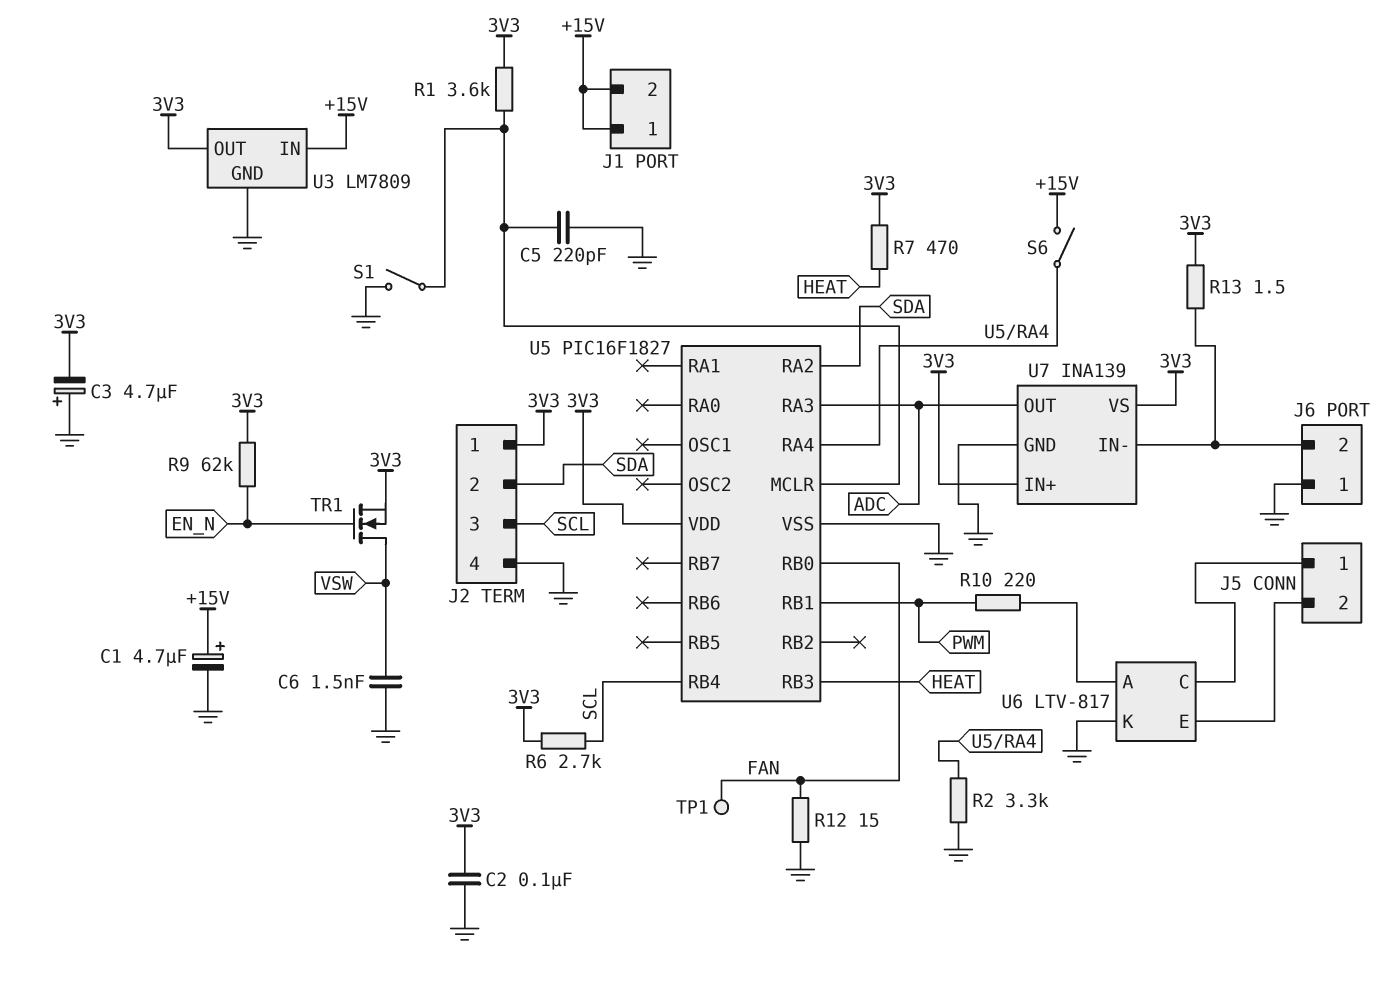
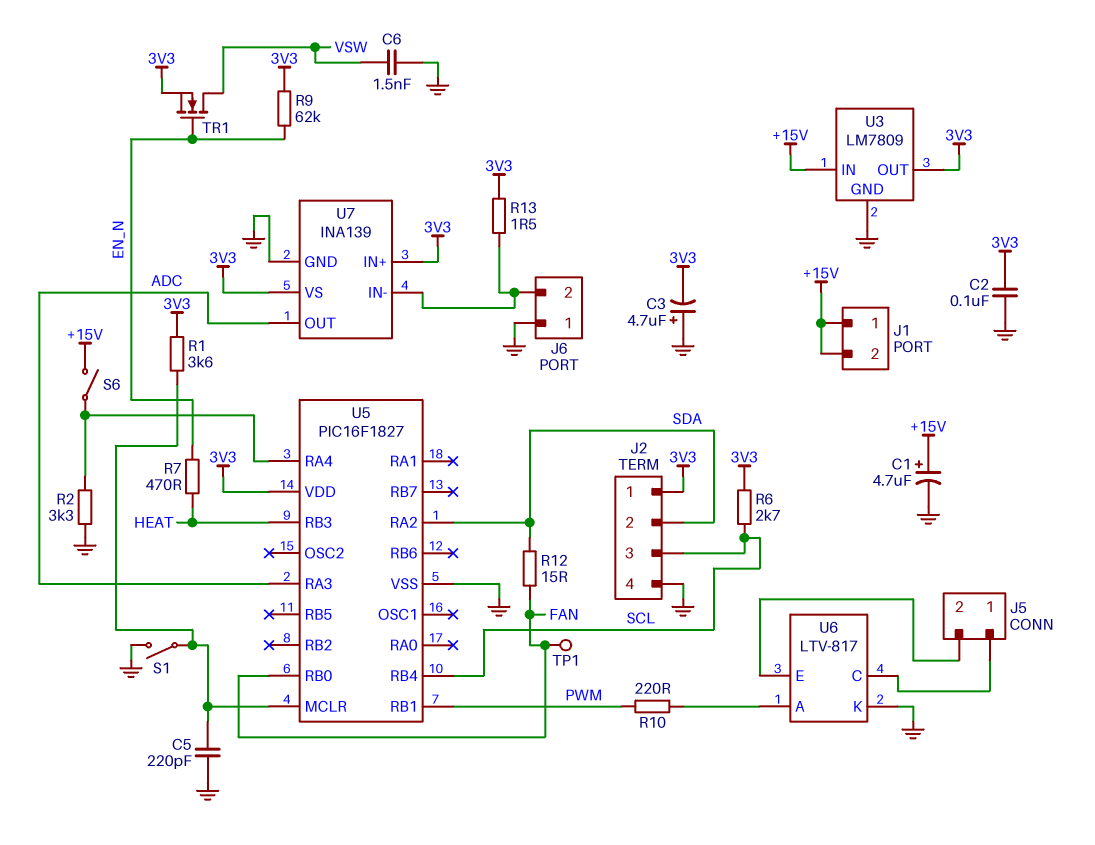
R7: 470 (3V3, HEAT) -> 470 (EN_N, HEAT)
R12: 15 (FAN, GND) -> 15 (FAN, SDA)

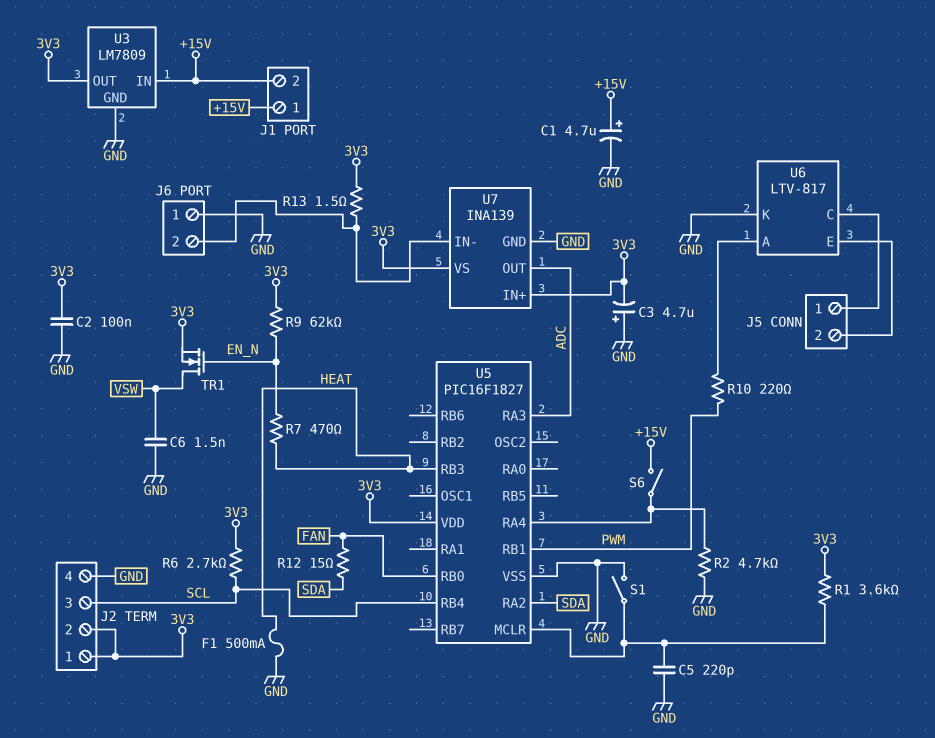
F1: none -> 500mA (GND, HEAT)
J2 pin 2: SDA -> 3V3
R2: 3.3k (GND, U5/RA4) -> 4.7k (GND, U5/RA4)
TP1: test point (FAN) -> none

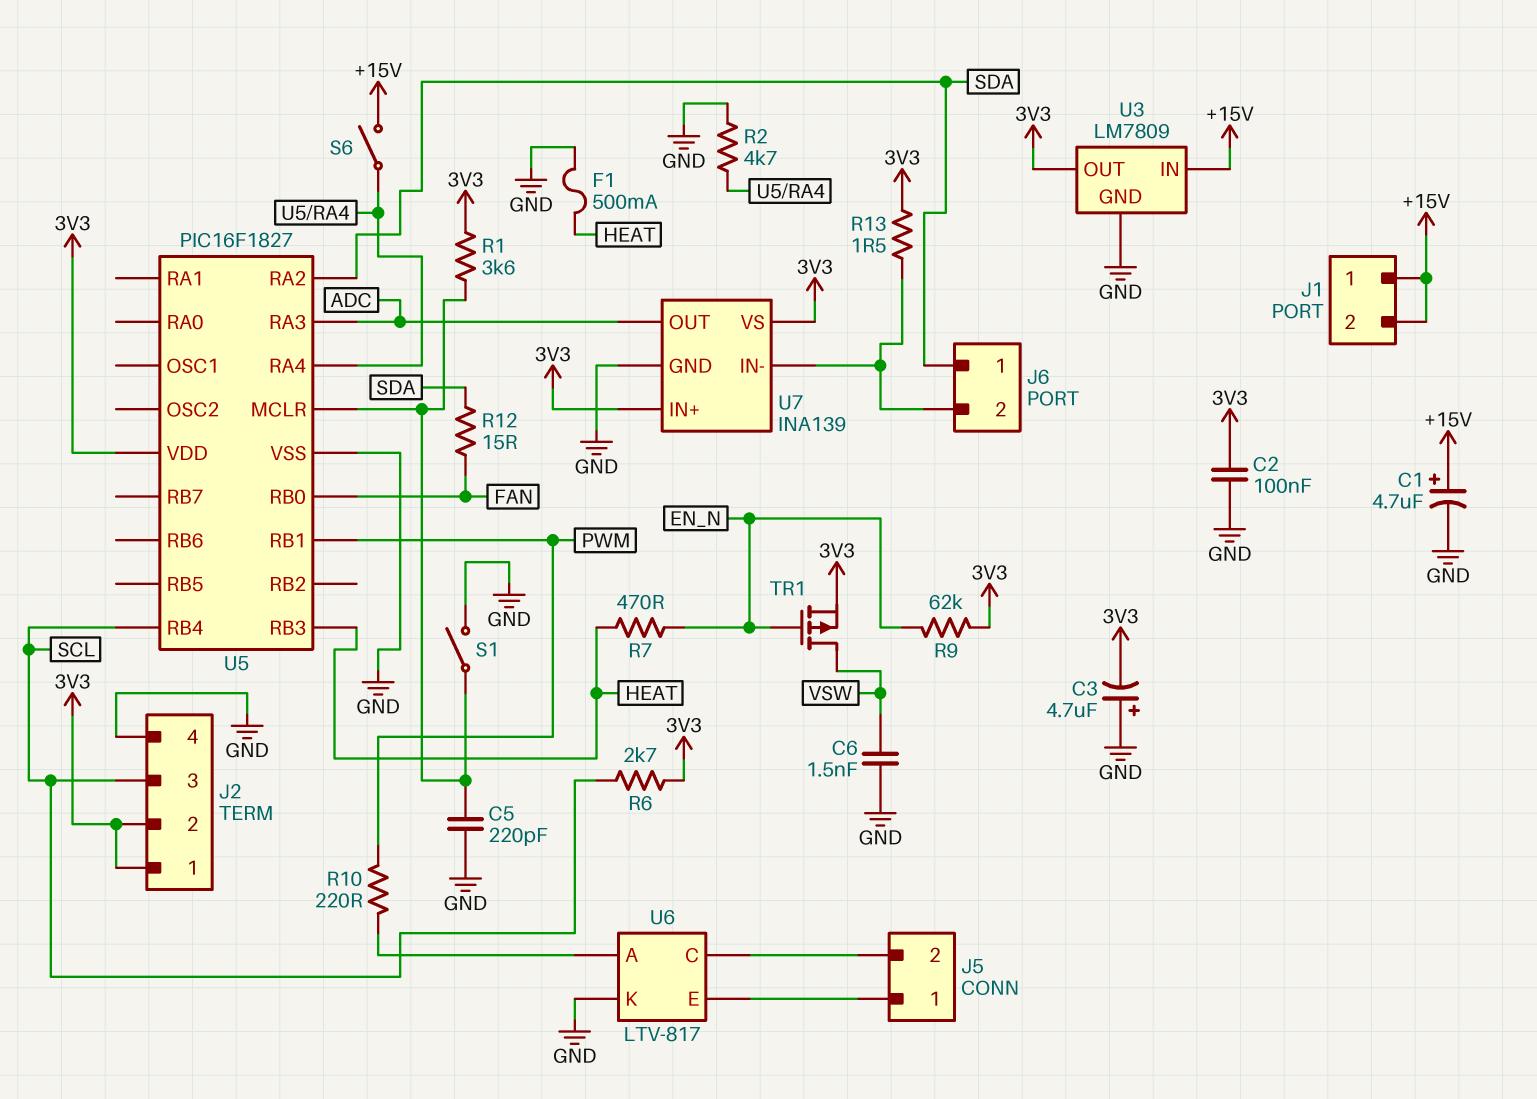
J6 pin 1: GND -> SDA
TR1: NMOS (G EN_N, D VSW, S 3V3) -> PMOS (G EN_N, D VSW, S 3V3)
U6 pin C: J5/1 -> J5/2
U6 pin E: J5/2 -> J5/1

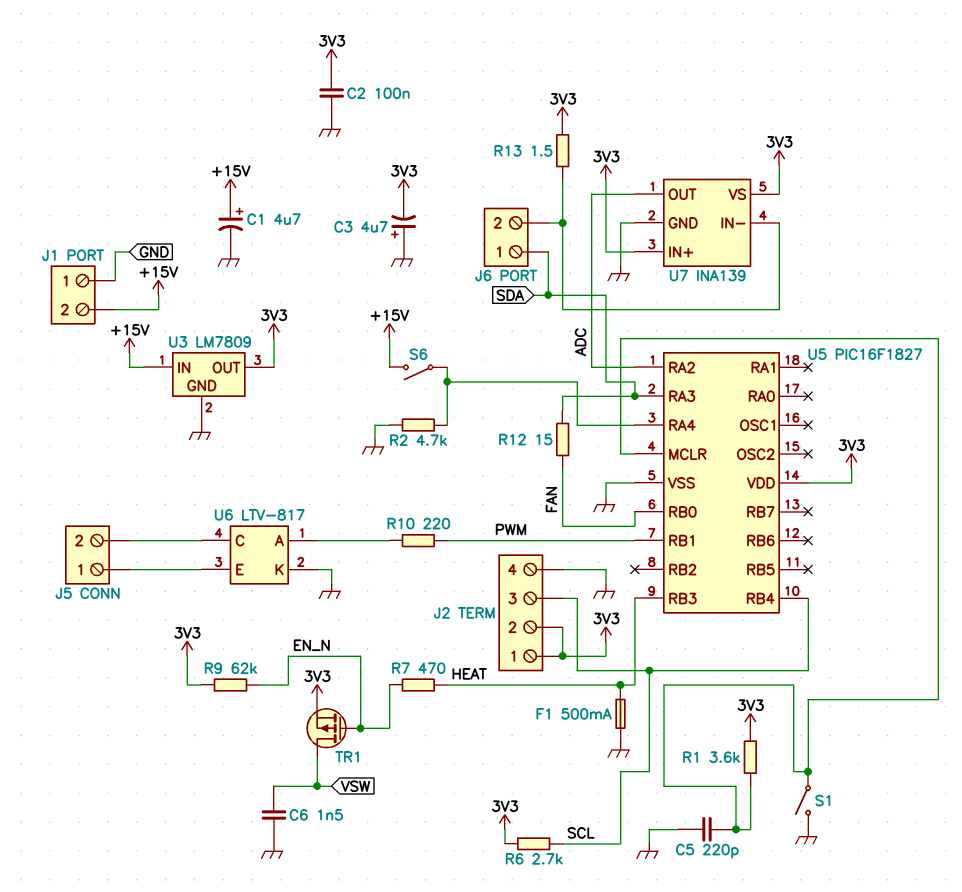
J1 pin 1: +15V -> GND
U5 pin RA2: SDA -> ADC
U5 pin RA3: ADC -> SDA

